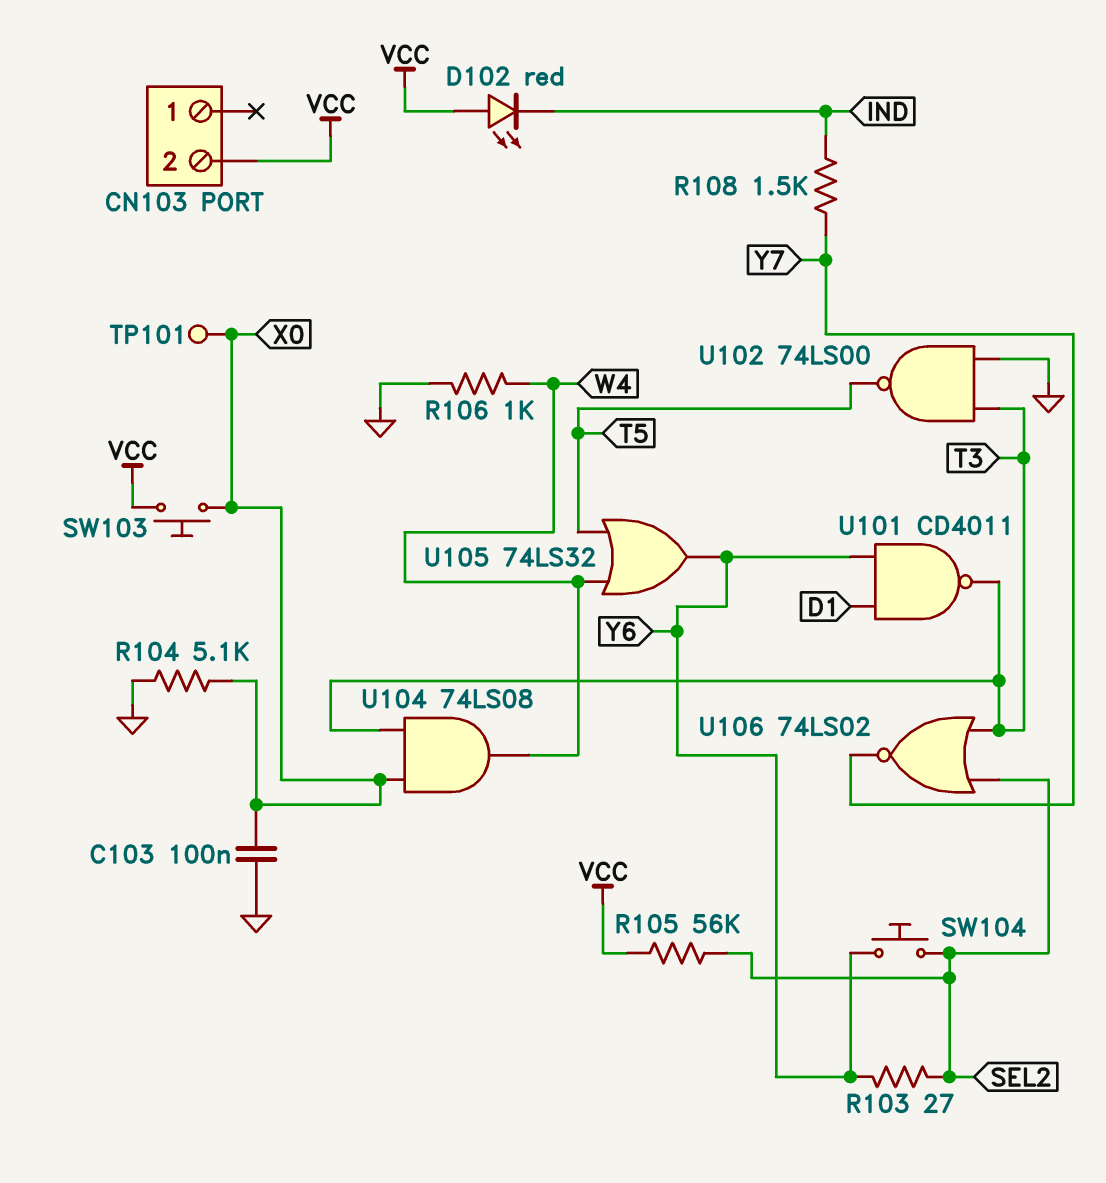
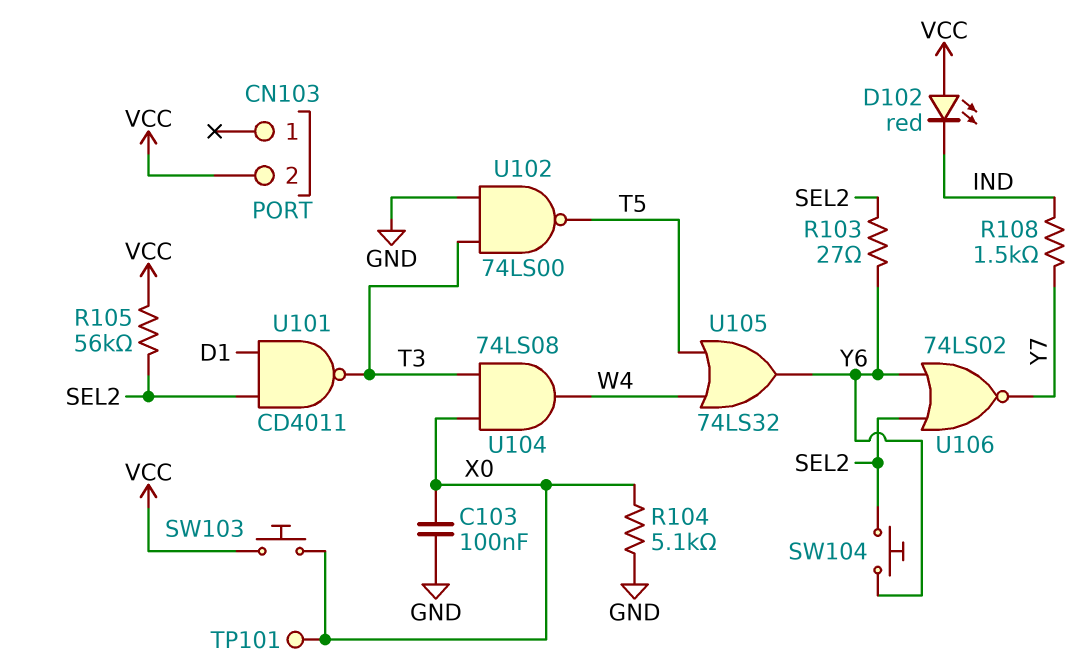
R106: 1k (GND, W4) -> none
U101: NAND CD4011 (in D1, in Y6, out T3) -> NAND CD4011 (in D1, in SEL2, out T3)
U106: NOR 74LS02 (in SEL2, in T3, out Y7) -> NOR 74LS02 (in SEL2, in Y6, out Y7)

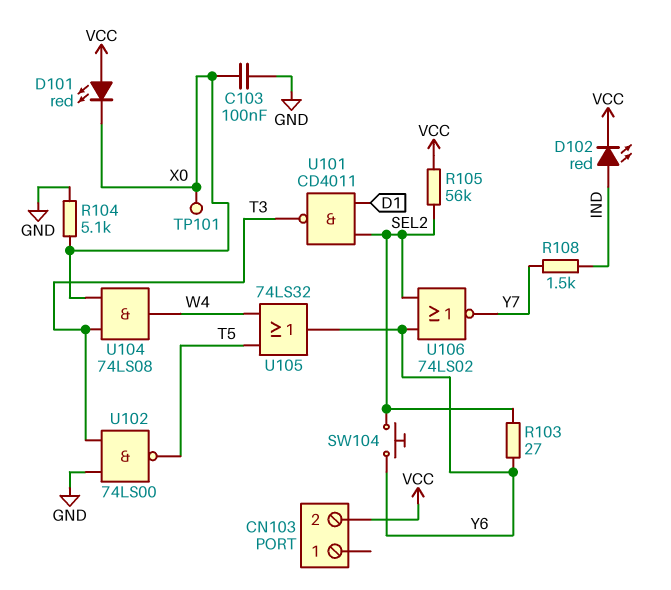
D101: none -> LED red (A VCC, K X0)
D102: LED red (A VCC, K IND) -> LED red (A IND, K VCC)
SW103: button (VCC, X0) -> none

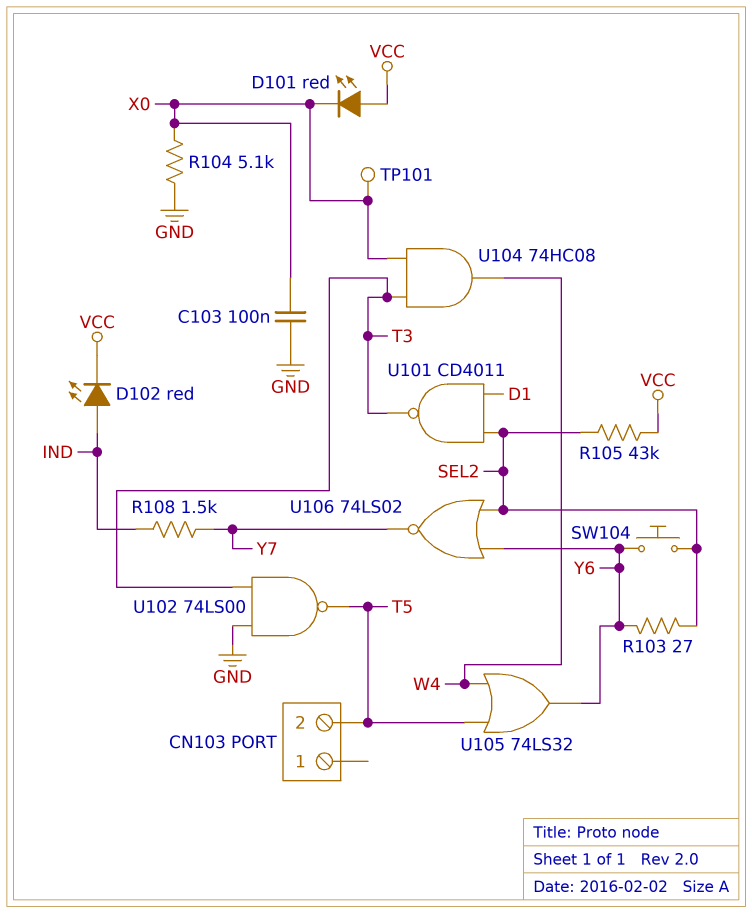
CN103 pin 2: VCC -> T5
R105: 56k (SEL2, VCC) -> 43k (SEL2, VCC)
U104: AND 74LS08 (in T3, in X0, out W4) -> AND 74HC08 (in T3, in X0, out W4)

